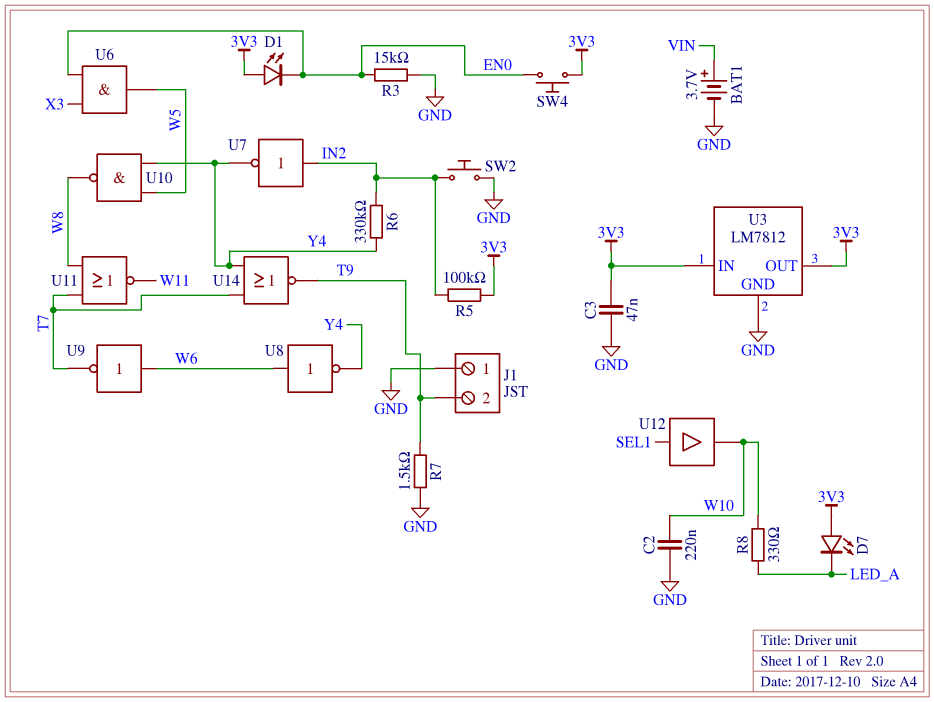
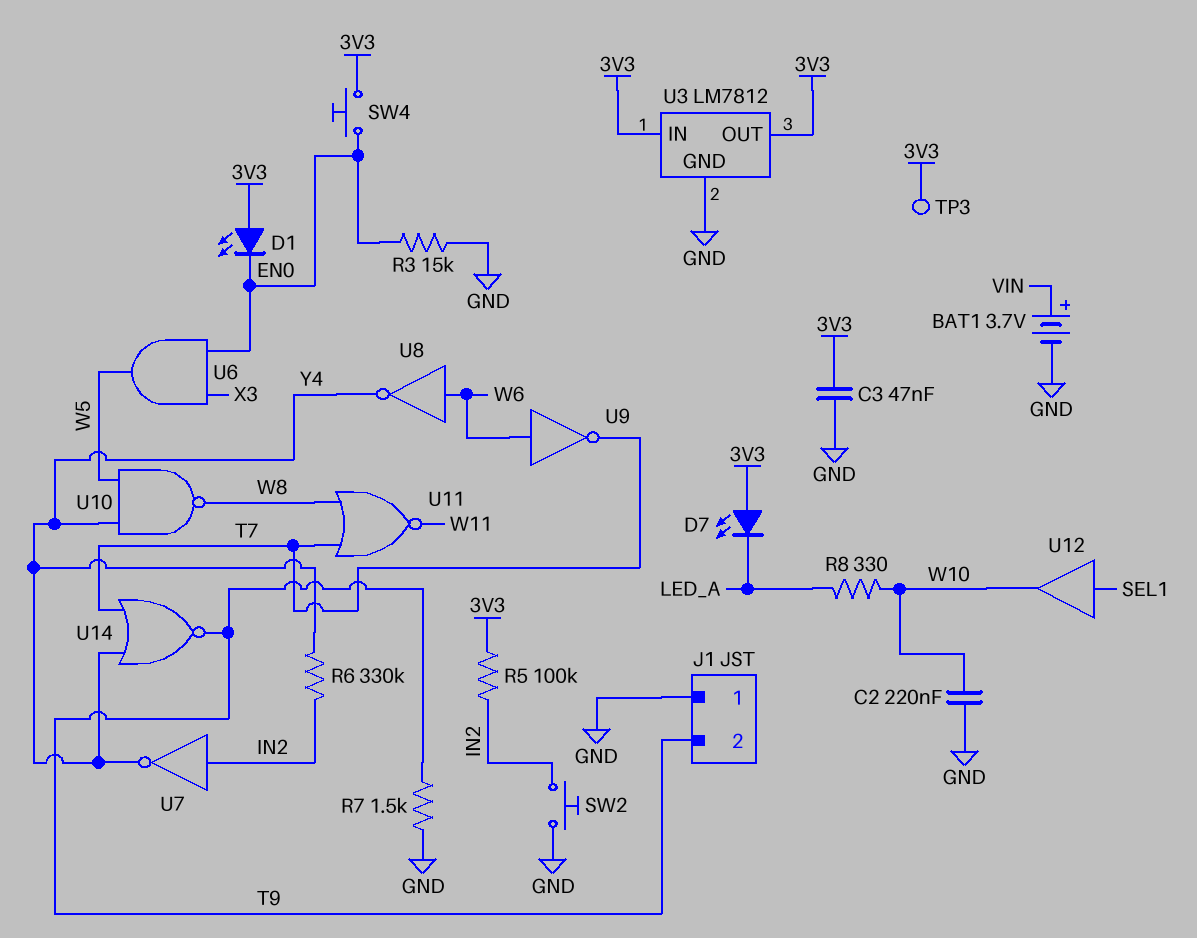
TP3: none -> test point (3V3)

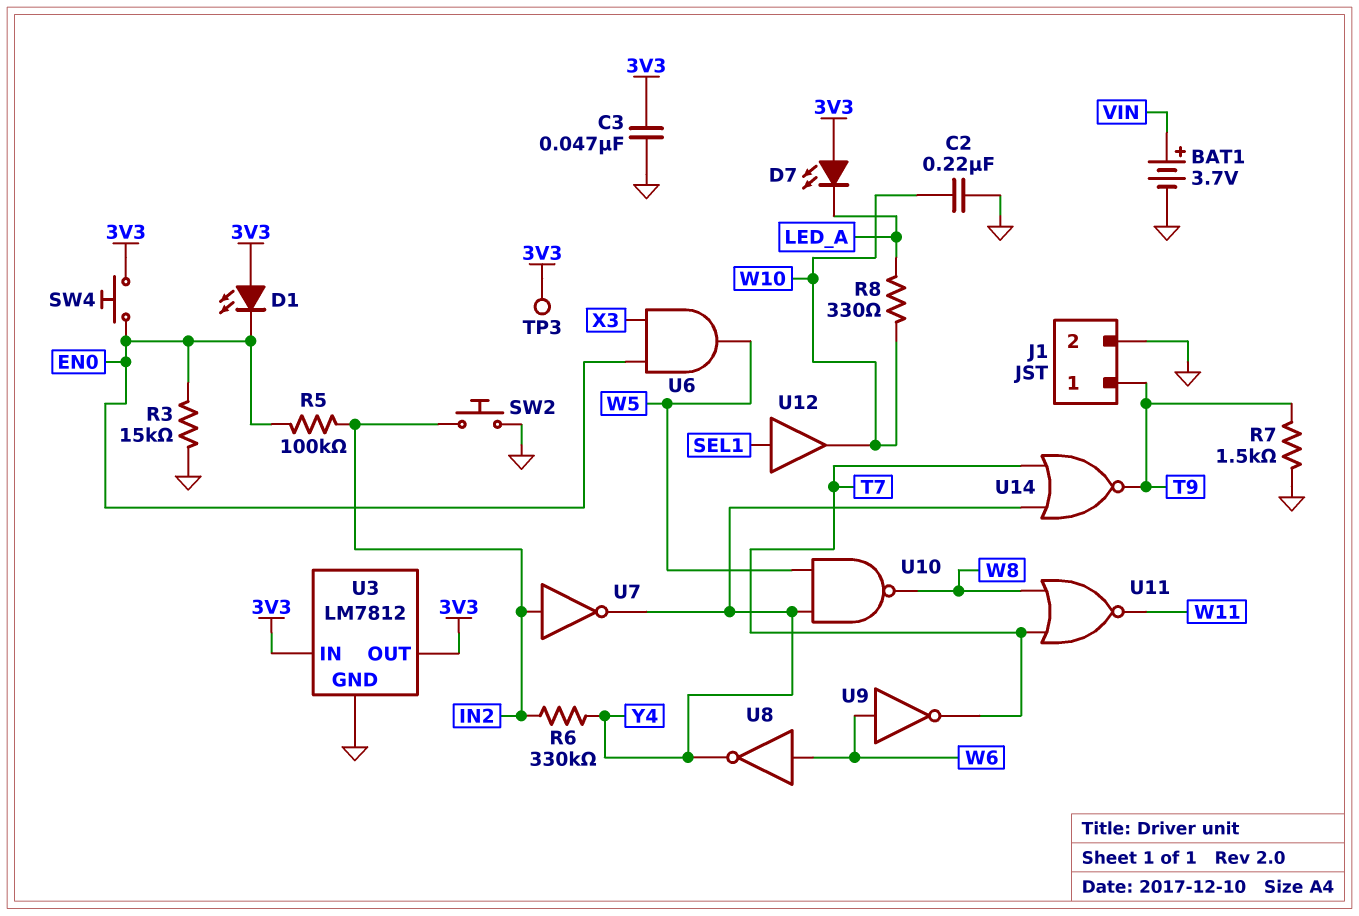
J1 pin 1: GND -> T9
J1 pin 2: T9 -> GND
R5: 100k (3V3, IN2) -> 100k (EN0, IN2)

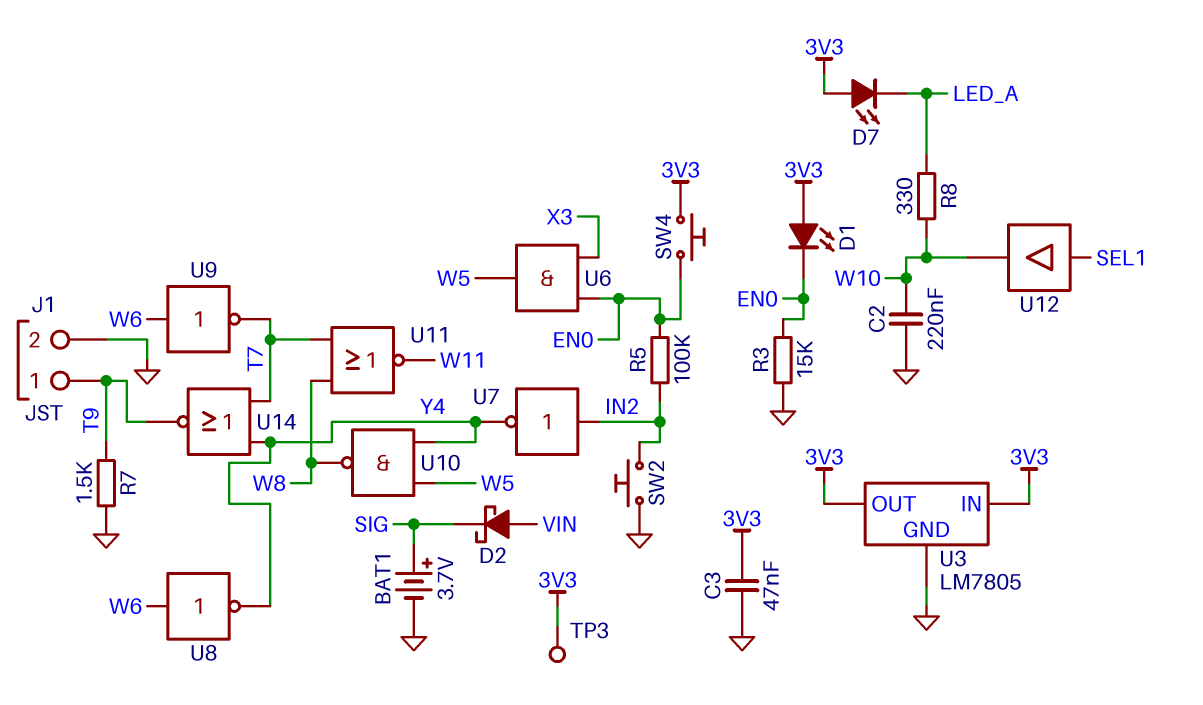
BAT1: 3.7V (plus VIN, minus GND) -> 3.7V (plus SIG, minus GND)
D2: none -> schottky (A VIN, K SIG)
R6: 330k (IN2, Y4) -> none
U3: LM7812 -> LM7805

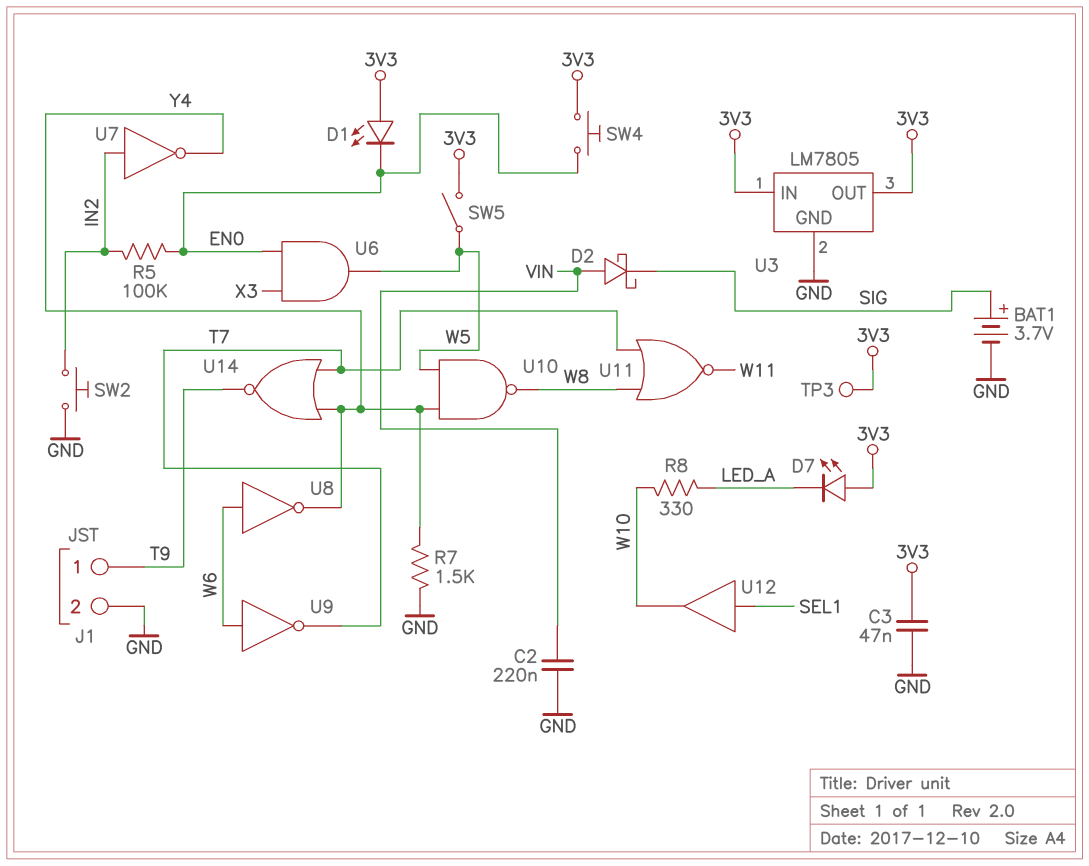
C2: 220nF (GND, W10) -> 220nF (GND, VIN)
R3: 15k (EN0, GND) -> none
R7: 1.5k (GND, T9) -> 1.5k (GND, Y4)
SW5: none -> switch (3V3, W5)

